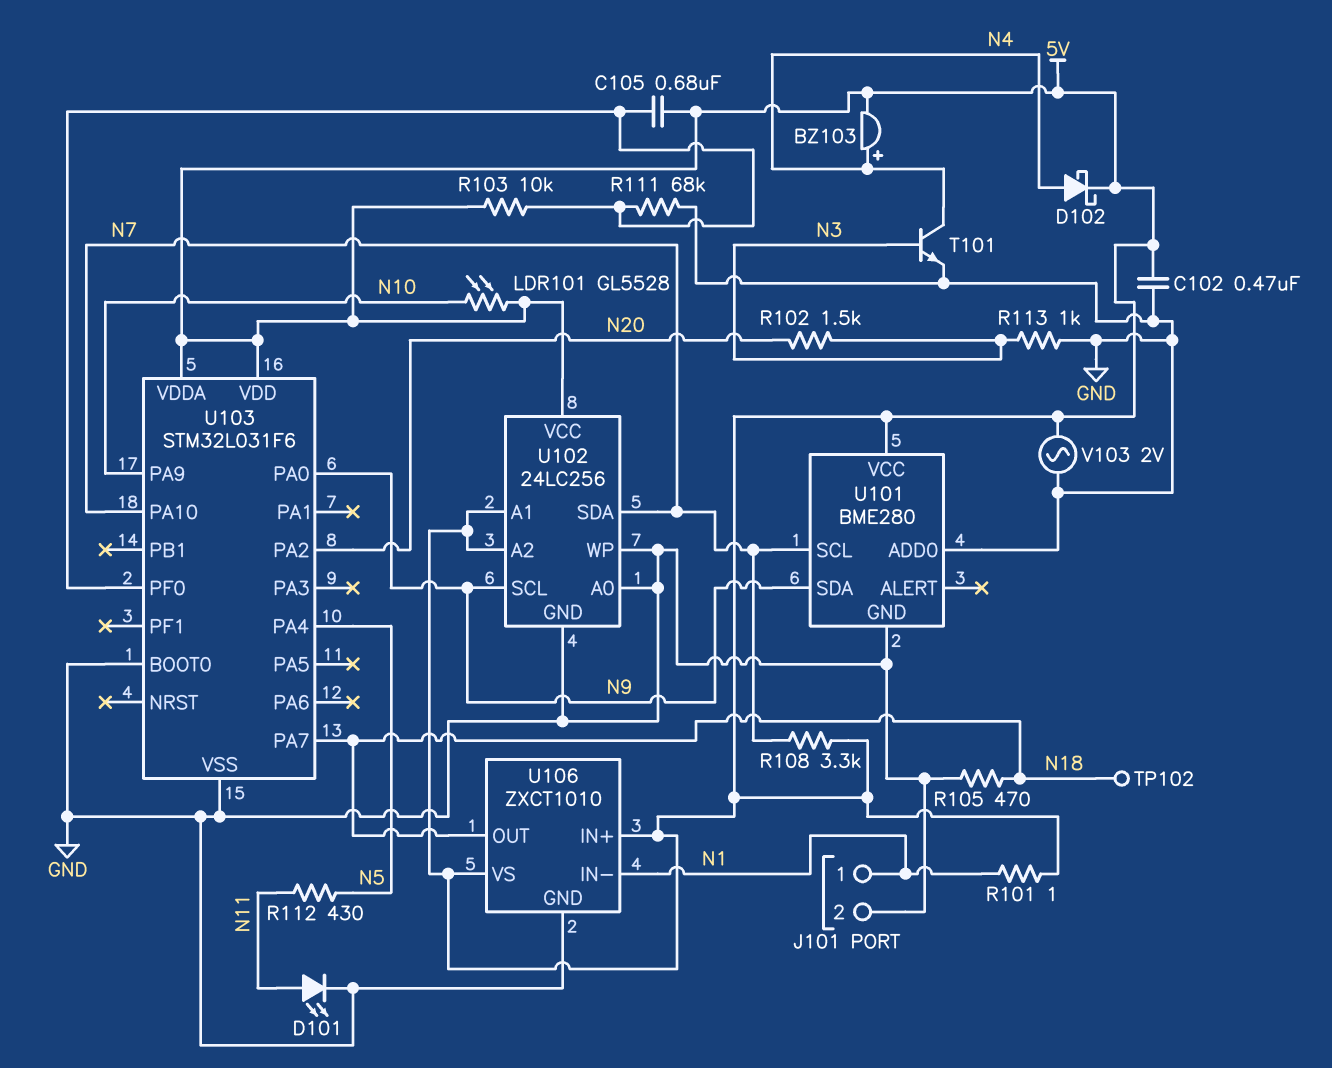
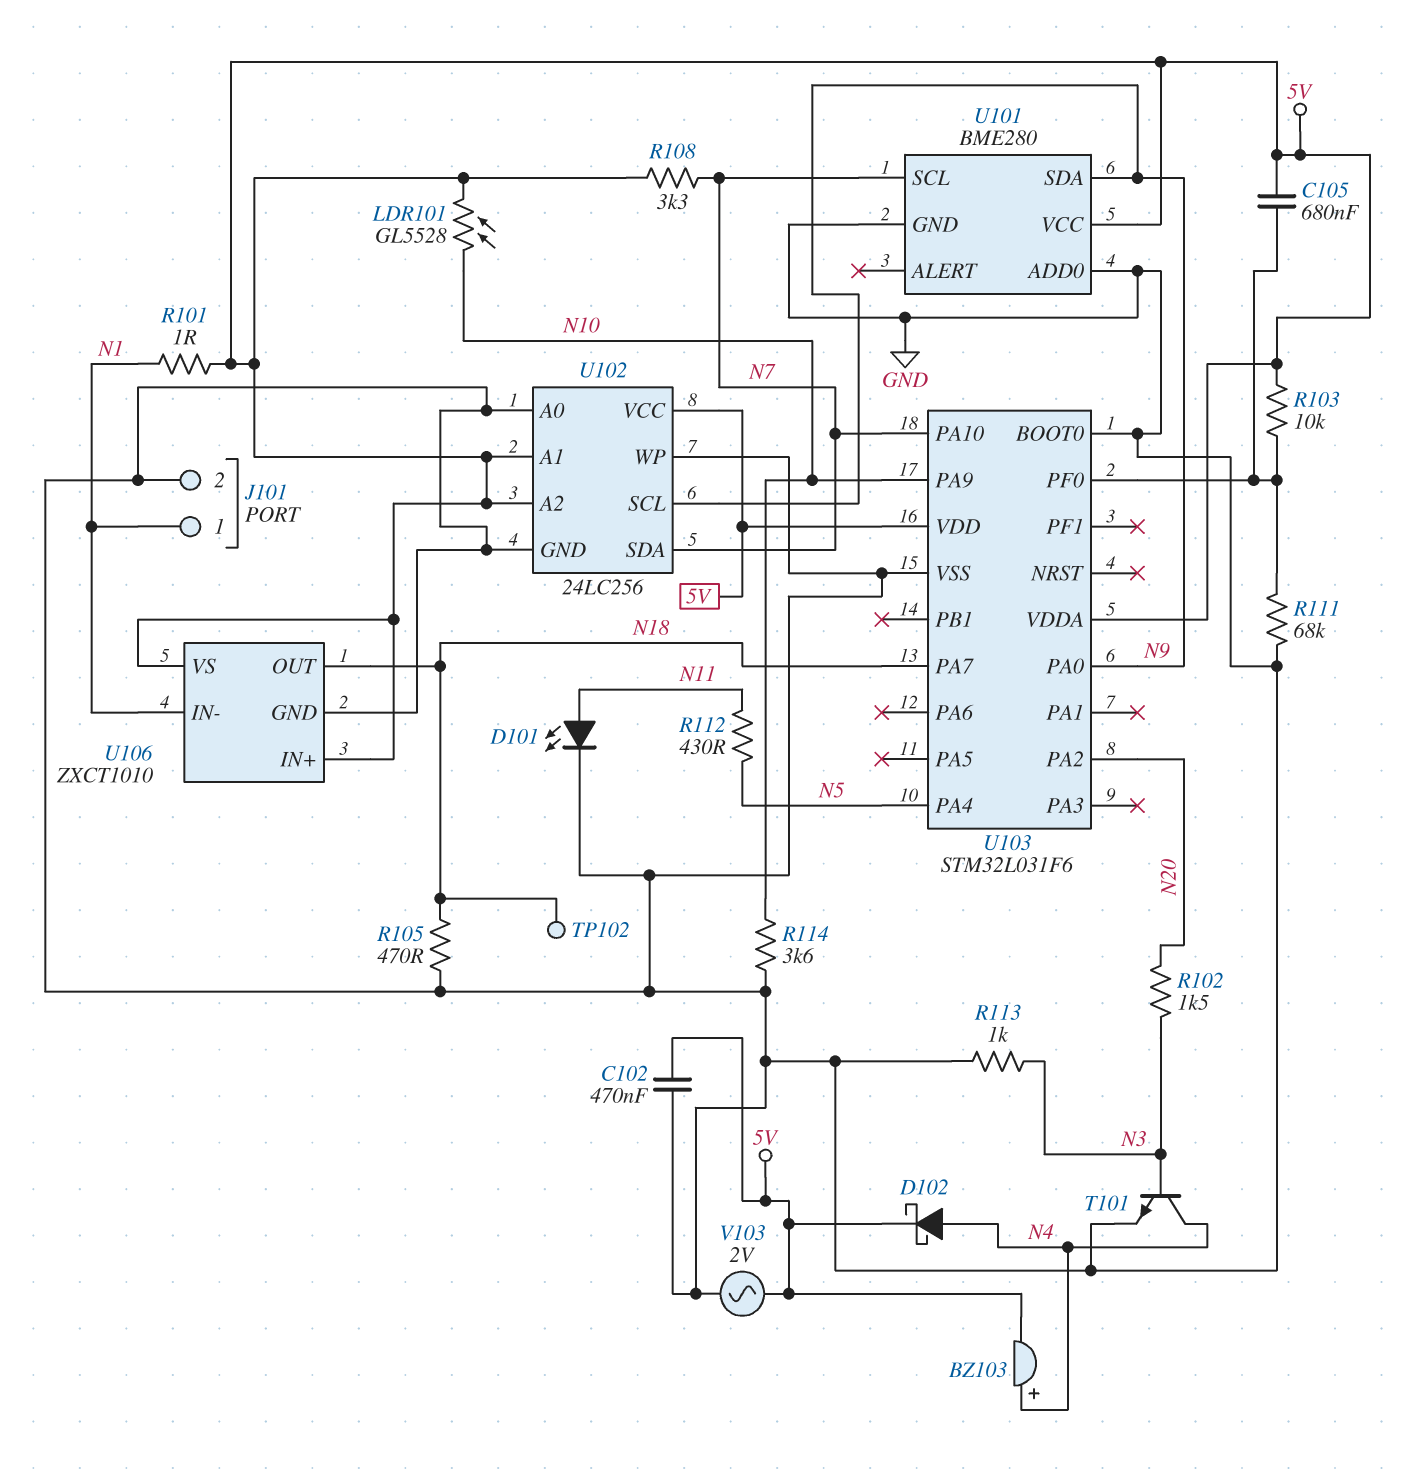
R114: none -> 3.6k (GND, N10)

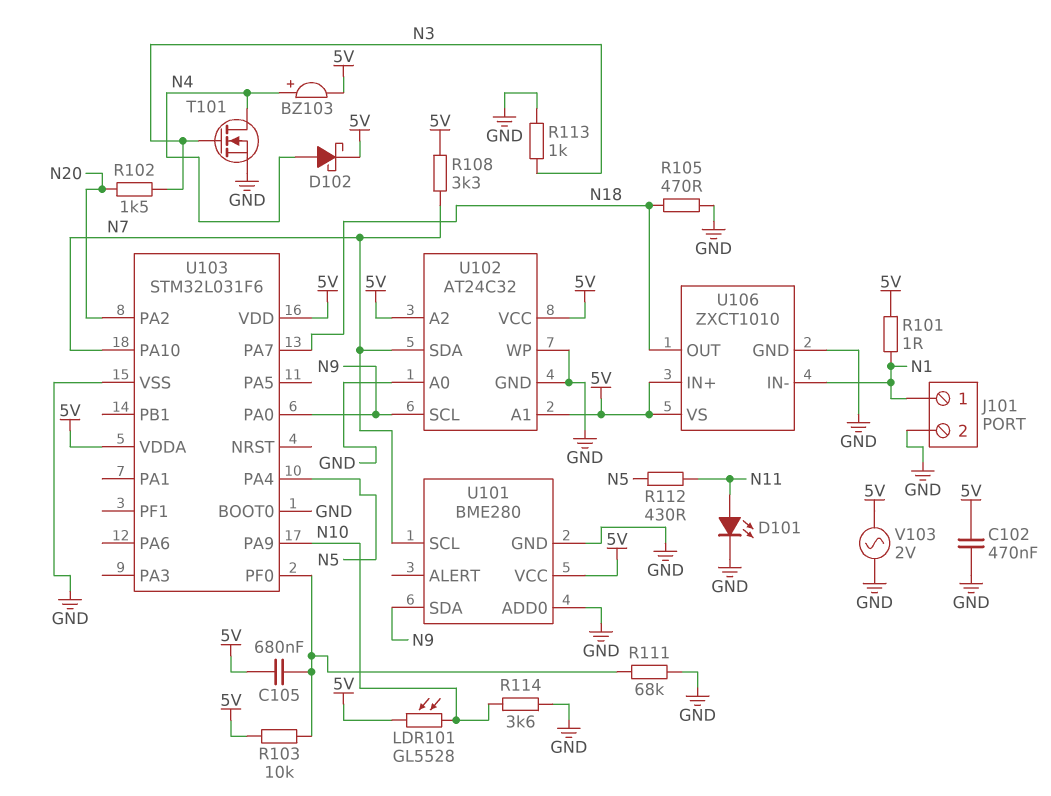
T101: NPN (B N3, C N4, E GND) -> NMOS (G N3, D N4, S GND)
TP102: test point (N18) -> none
U102: 24LC256 -> AT24C32

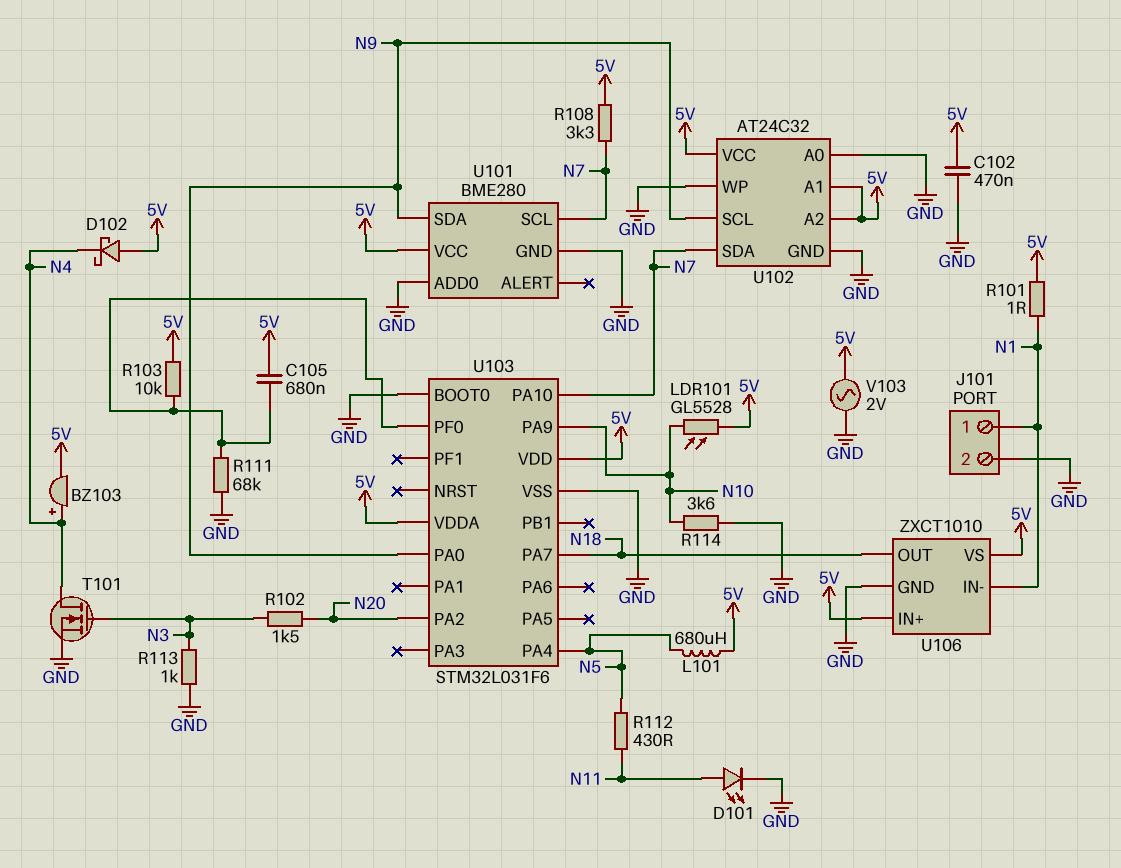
D102: schottky (A N4, K 5V) -> schottky (A 5V, K N4)
L101: none -> 680uH (5V, N5)
R105: 470 (GND, N18) -> none

